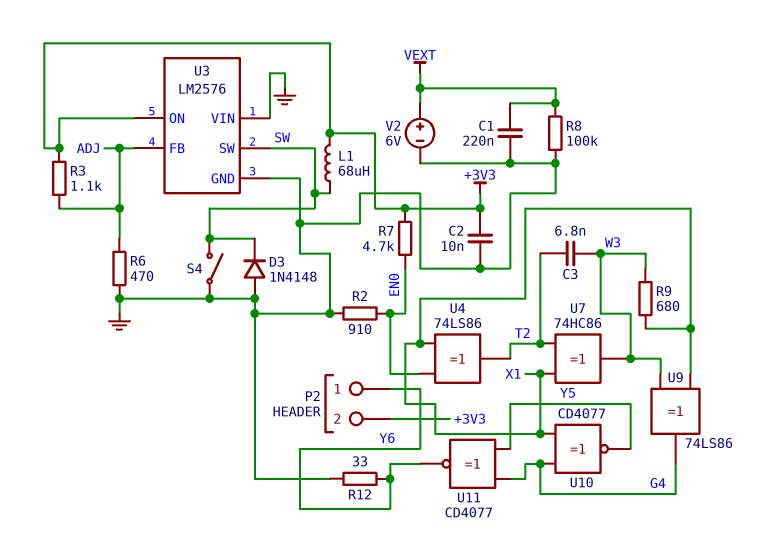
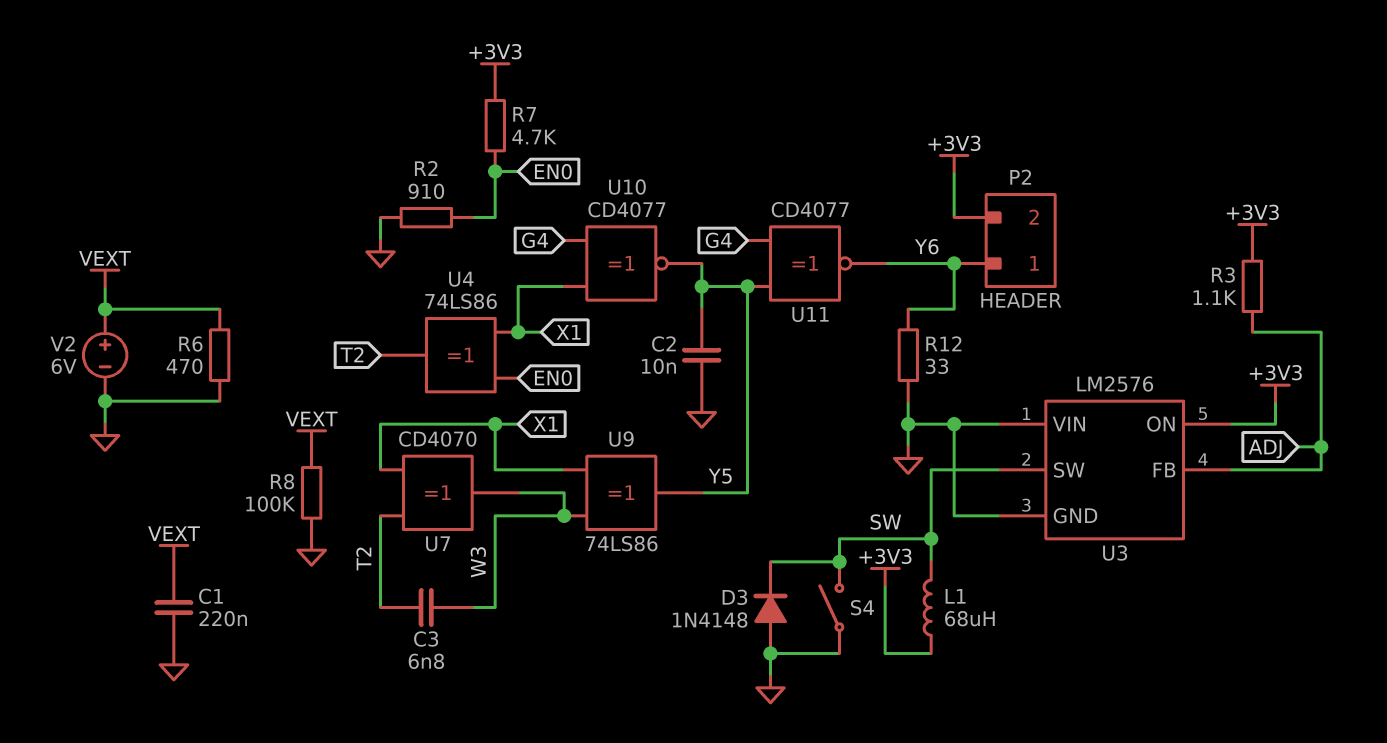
C2: 10nF (+3V3, GND) -> 10nF (GND, Y5)
R6: 470 (ADJ, GND) -> 470 (GND, VEXT)
R9: 680 (W3, X1) -> none
U7: XOR 74HC86 (in T2, in X1, out W3) -> XOR CD4070 (in T2, in X1, out W3)
U9: XOR 74LS86 (in W3, in X1, out G4) -> XOR 74LS86 (in W3, in X1, out Y5)

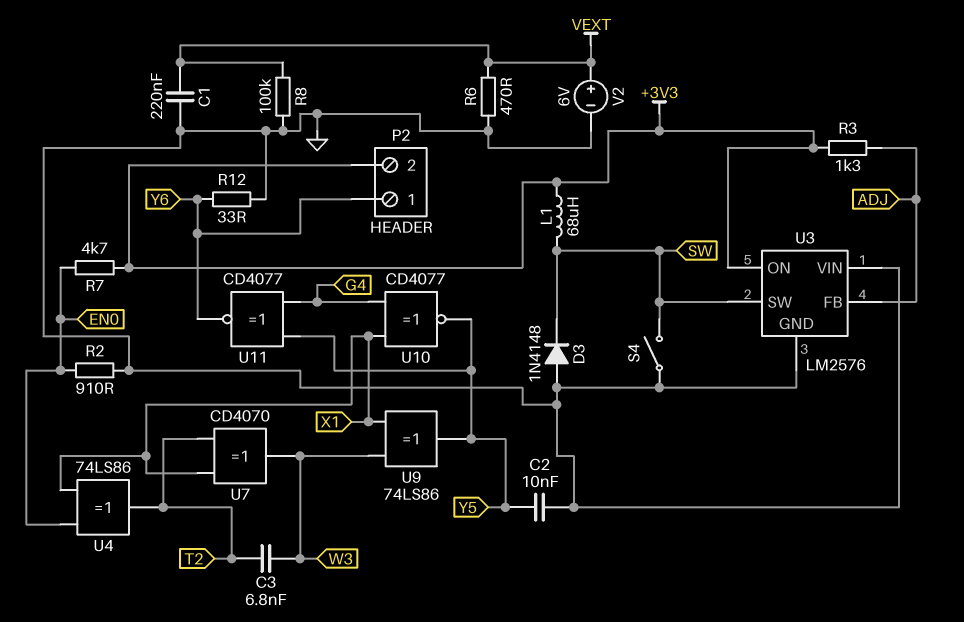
R3: 1.1k (+3V3, ADJ) -> 1.3k (+3V3, ADJ)

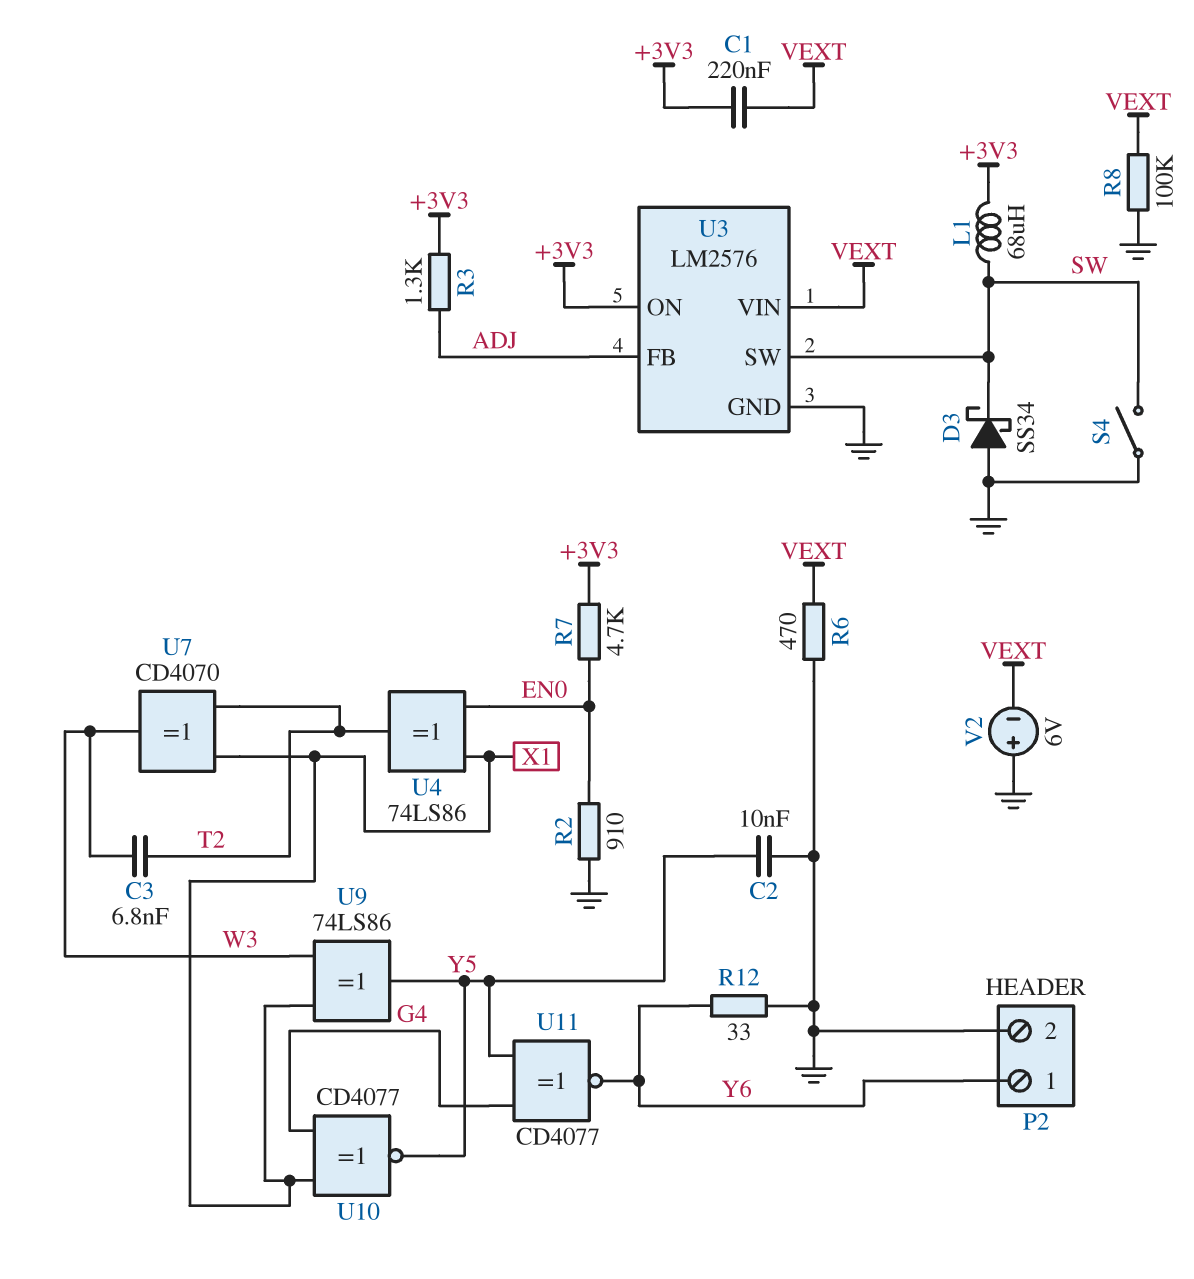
C1: 220nF (GND, VEXT) -> 220nF (+3V3, VEXT)
D3: diode 1N4148 (A GND, K SW) -> schottky SS34 (A GND, K SW)
P2 pin 2: +3V3 -> GND
U3 pin VIN: GND -> VEXT
V2: 6V (plus VEXT, minus GND) -> 6V (plus GND, minus VEXT)

